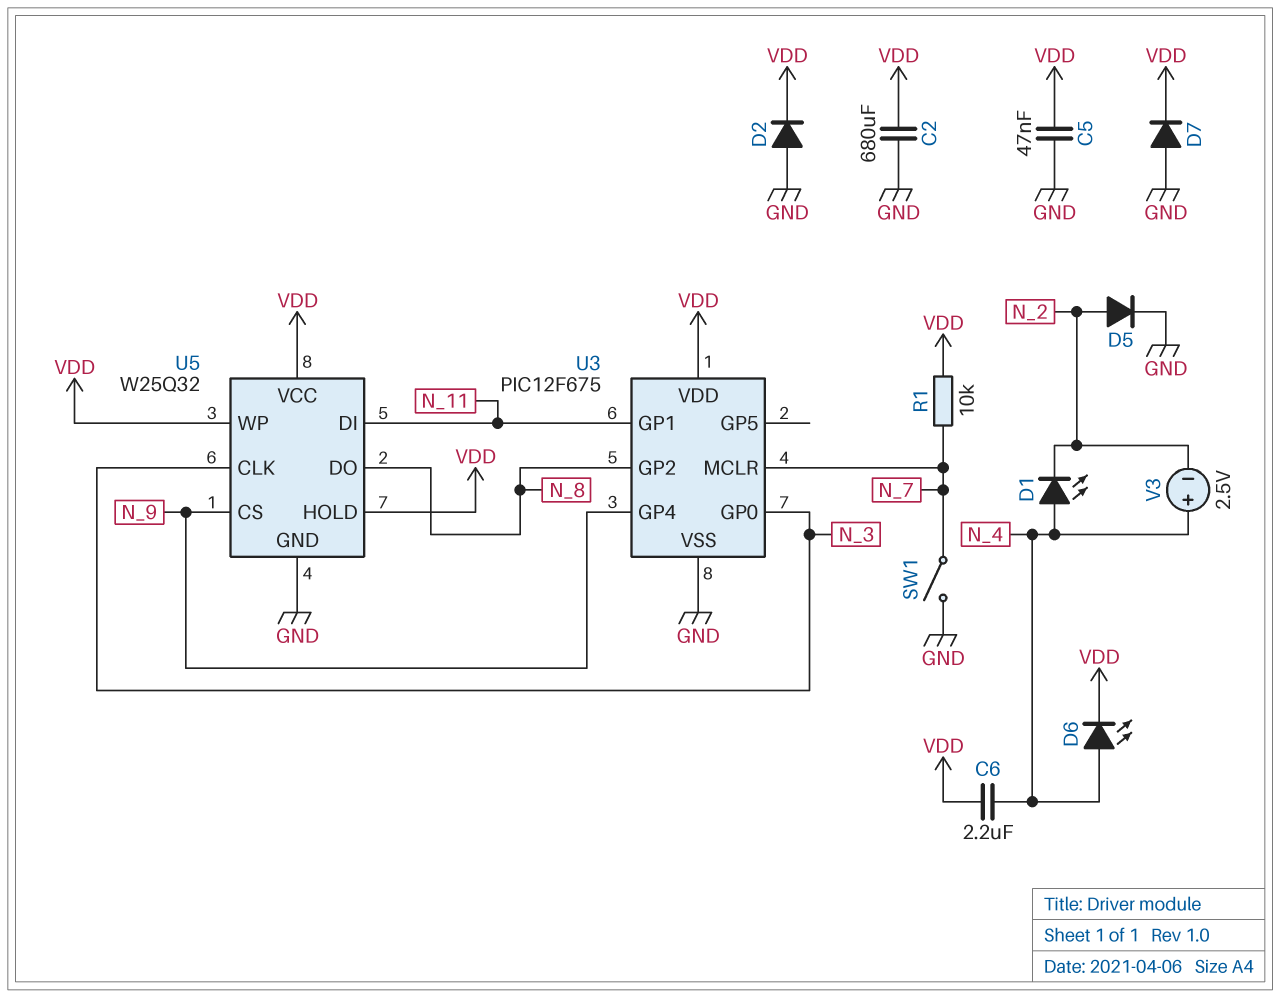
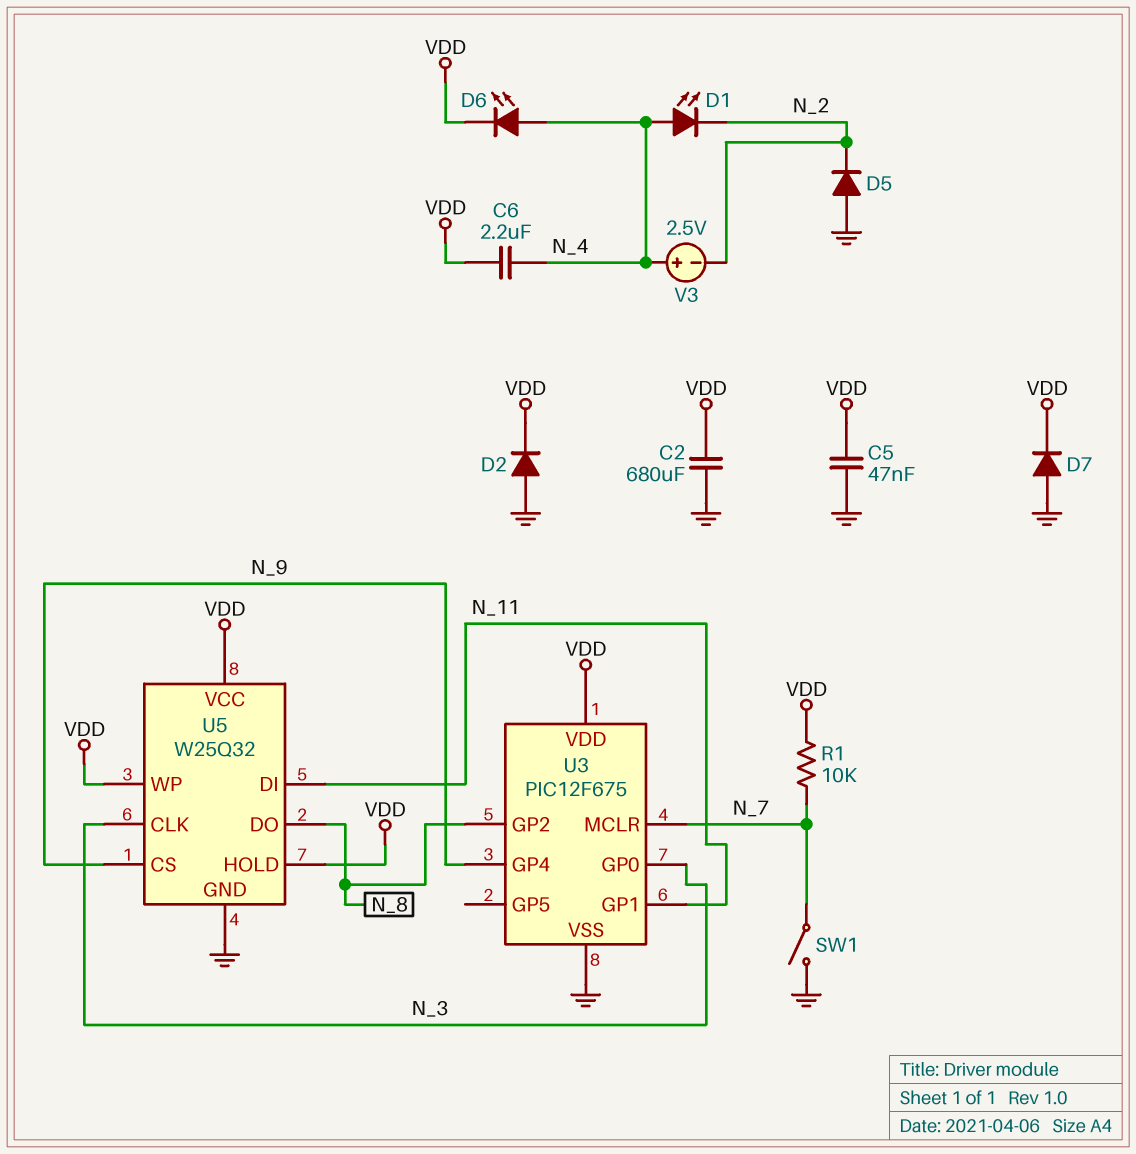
D5: diode (A N_2, K GND) -> diode (A GND, K N_2)

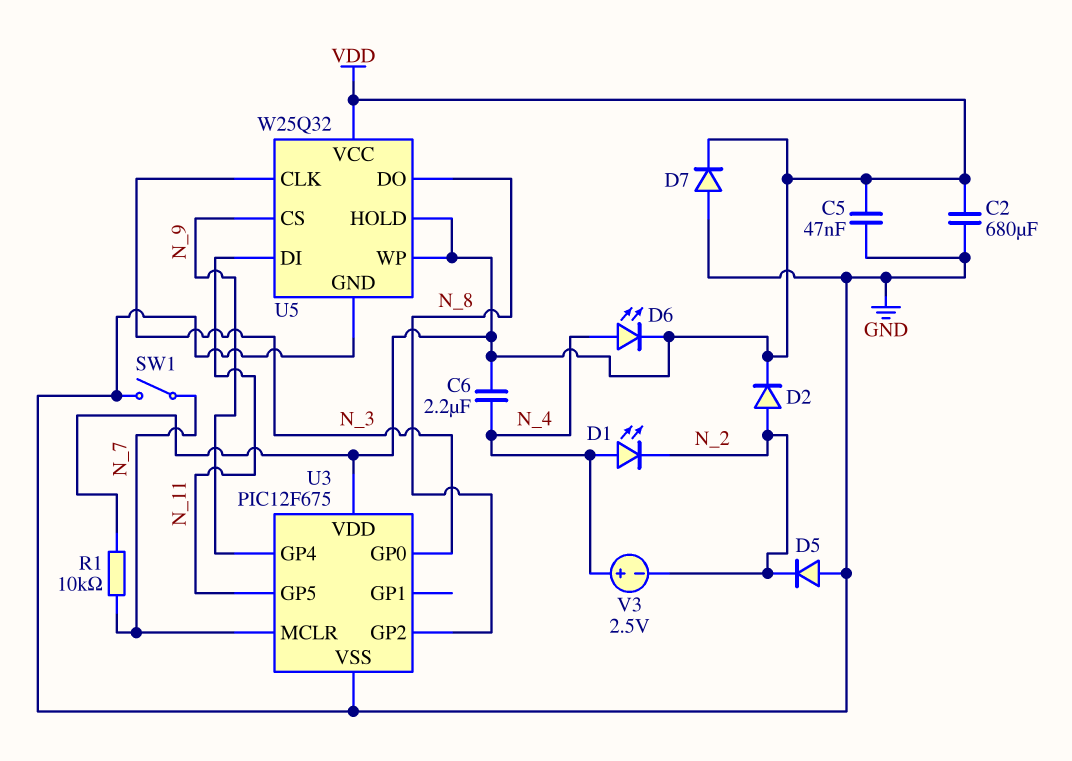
D2: diode (A GND, K VDD) -> diode (A N_2, K VDD)
U3 pin GP1: N_11 -> none
U3 pin GP5: none -> N_11

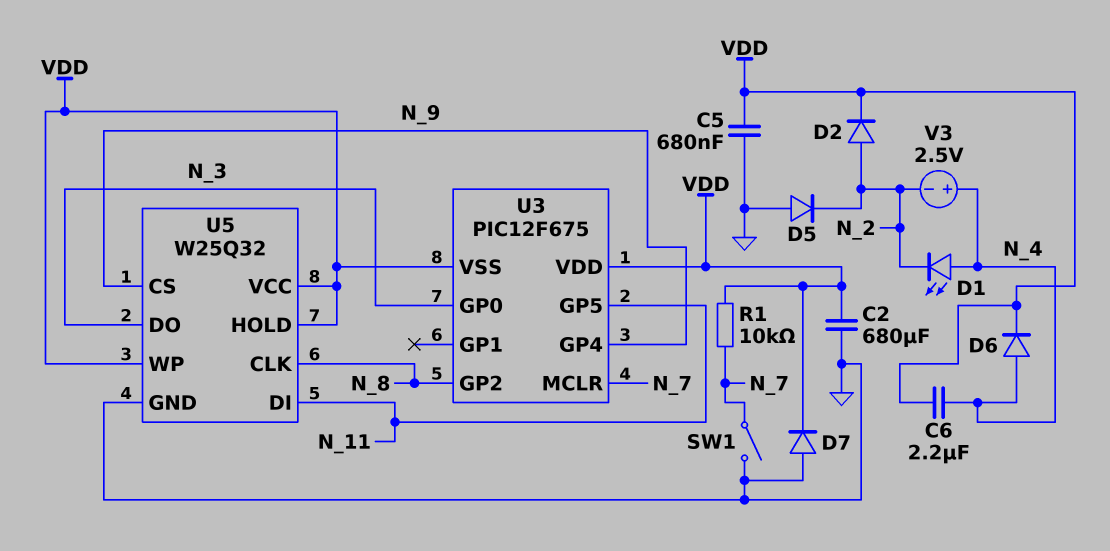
C5: 47nF (GND, VDD) -> 680nF (GND, VDD)
D6: LED (A N_4, K VDD) -> diode (A N_4, K VDD)
U3 pin VSS: GND -> VDD
U5 pin CLK: N_3 -> N_8
U5 pin DO: N_8 -> N_3

